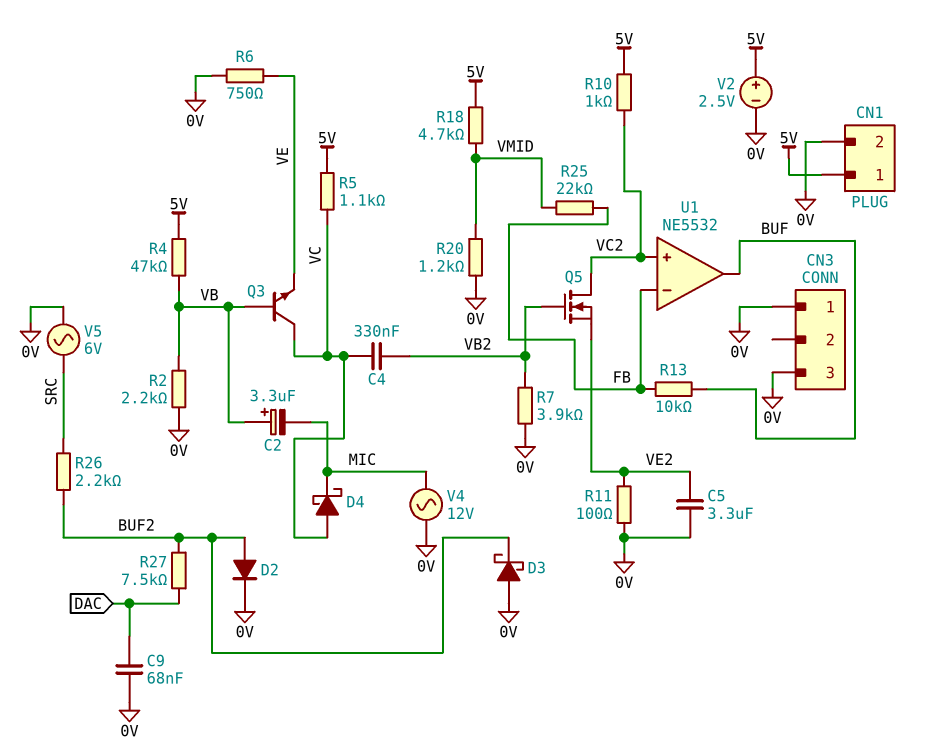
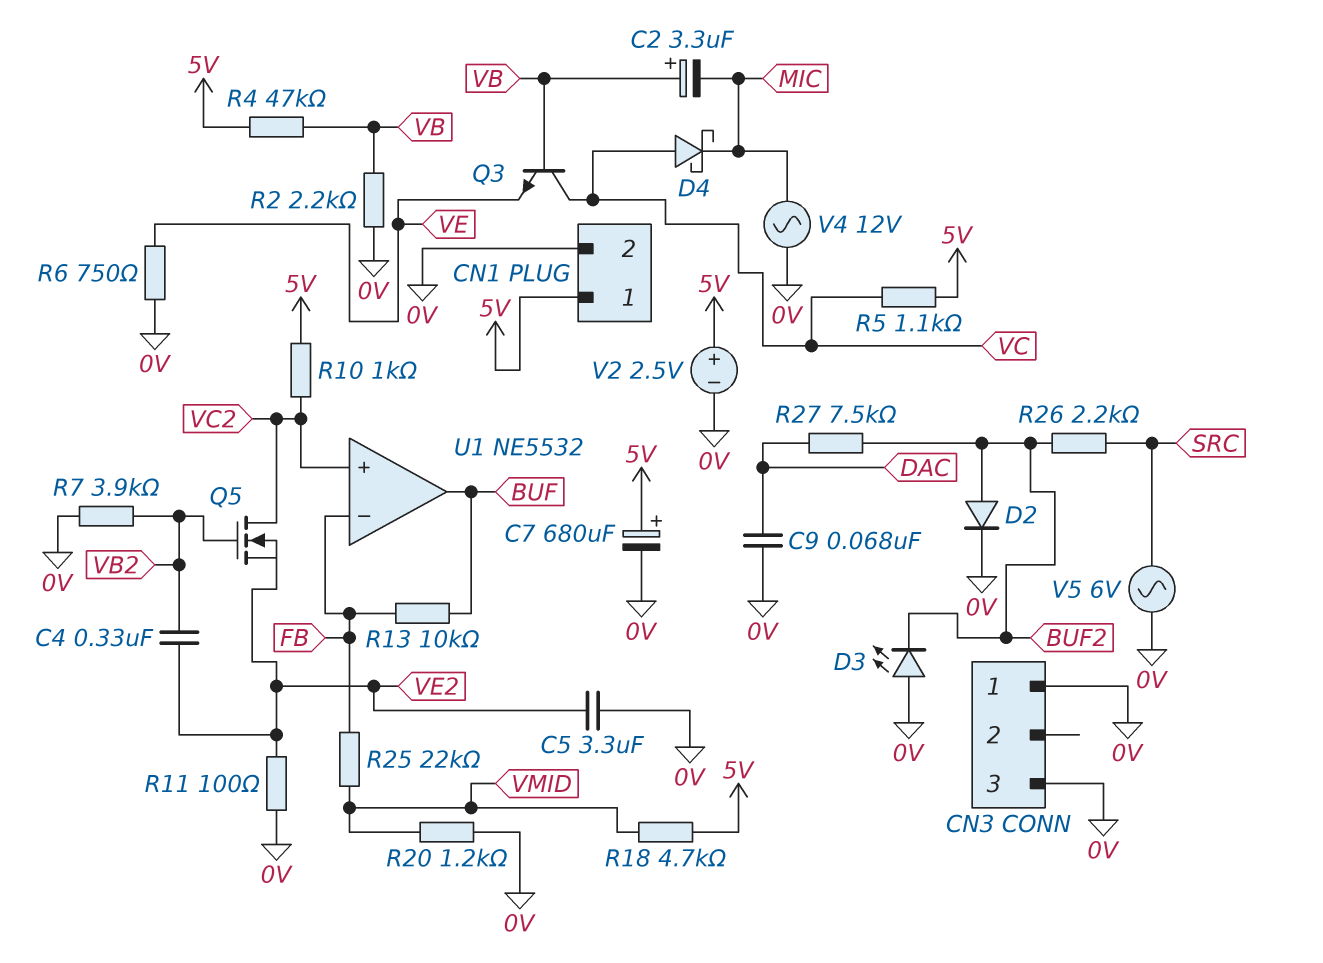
C4: 330nF (VB2, VC) -> 330nF (VB2, VE2)
C7: none -> 680uF (plus 5V, minus 0V)
D3: schottky (A 0V, K BUF2) -> LED (A 0V, K BUF2)

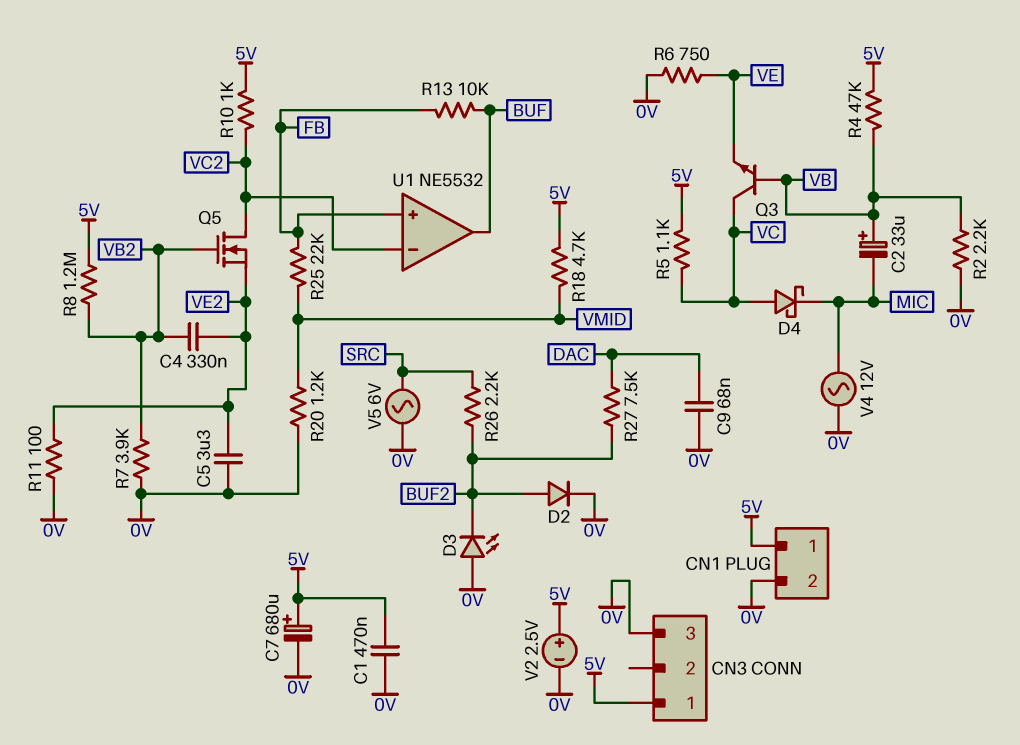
C1: none -> 470nF (0V, 5V)
C2: 3.3uF (plus VB, minus MIC) -> 33uF (plus VB, minus MIC)
CN3 pin 1: 0V -> 5V
R8: none -> 1.2M (5V, VB2)
U1 pin in+: VC2 -> FB
U1 pin in-: FB -> VC2

